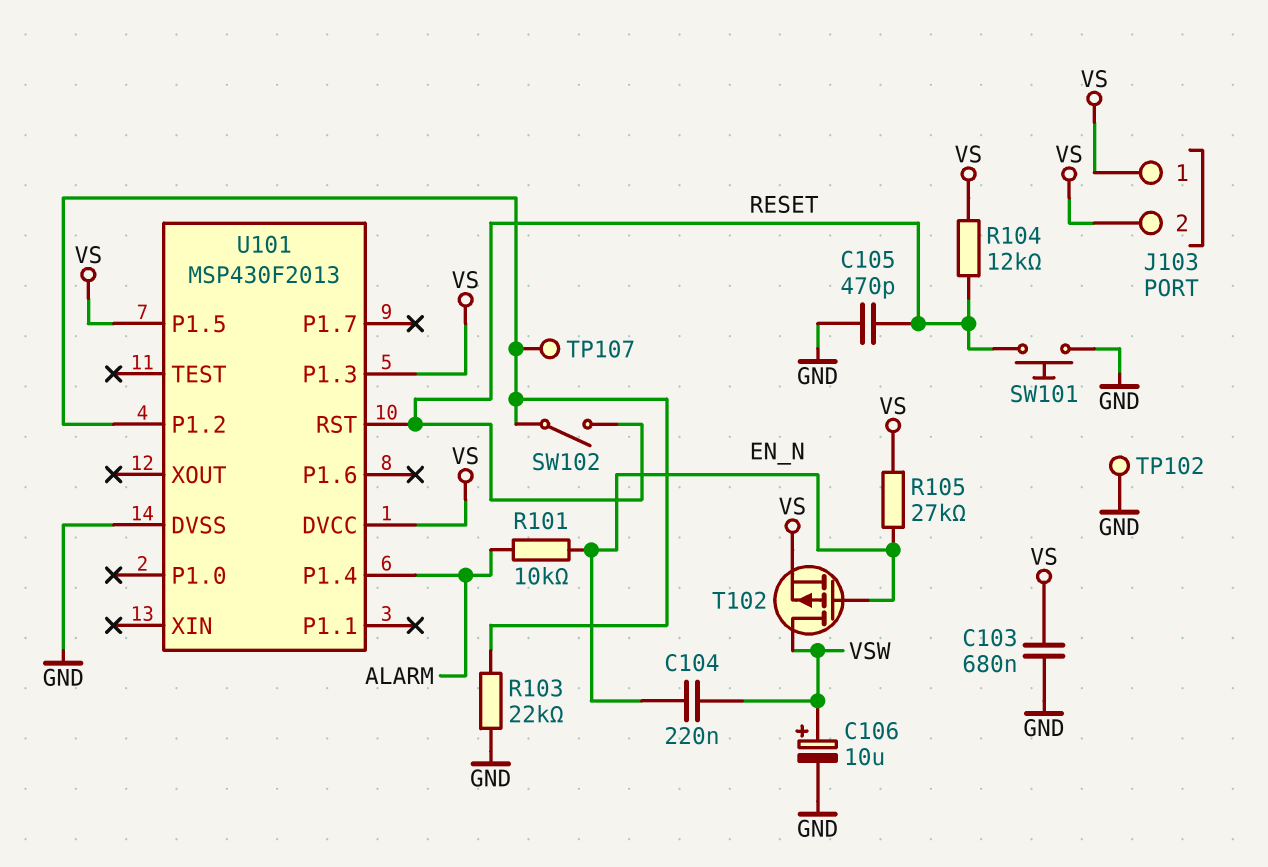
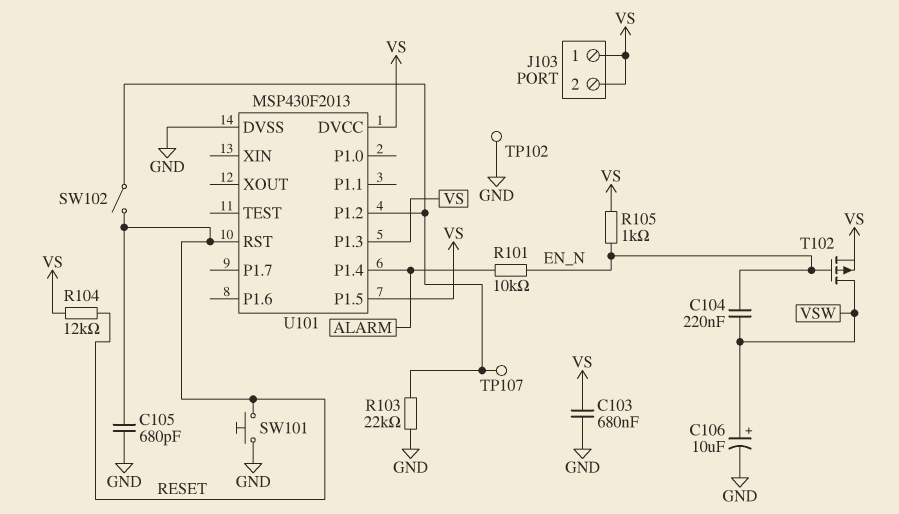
C105: 470pF (GND, RESET) -> 680pF (GND, RESET)
R105: 27k (EN_N, VS) -> 1k (EN_N, VS)

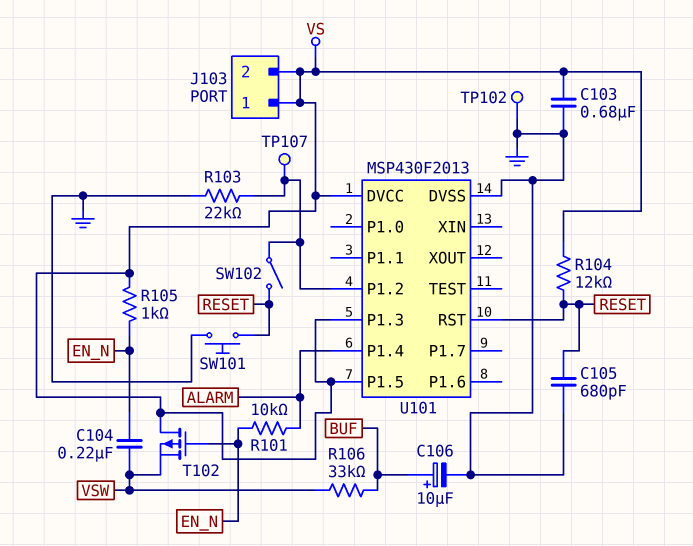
C106: 10uF (plus VSW, minus GND) -> 10uF (plus BUF, minus GND)
R106: none -> 33k (BUF, VSW)
T102: PMOS (G EN_N, D VSW, S VS) -> PMOS (G EN_N, D VS, S VSW)

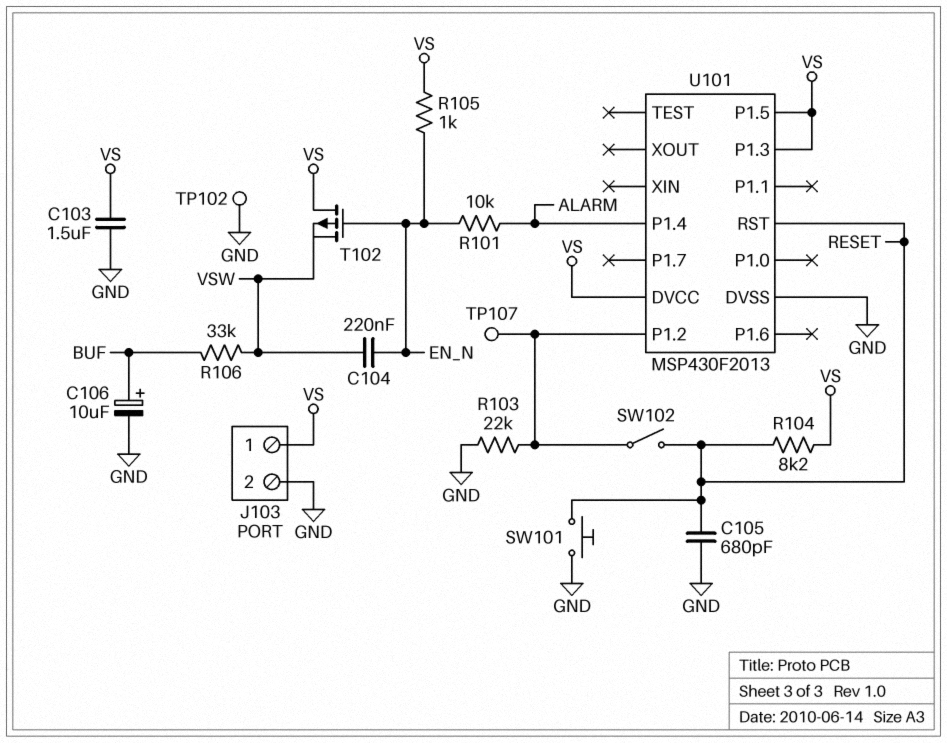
C103: 680nF (GND, VS) -> 1.5uF (GND, VS)
J103 pin 2: VS -> GND
R104: 12k (RESET, VS) -> 8.2k (RESET, VS)

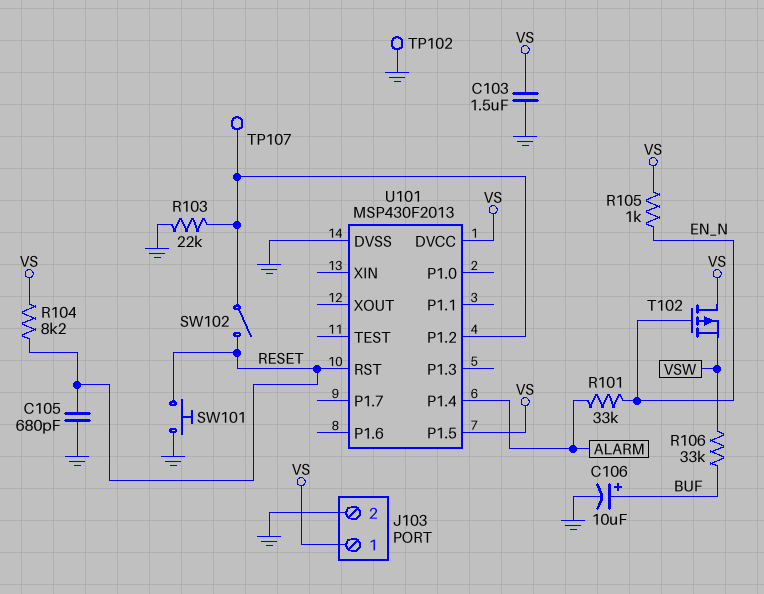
C104: 220nF (EN_N, VSW) -> none
R101: 10k (ALARM, EN_N) -> 33k (ALARM, EN_N)
U101 pin P1.3: VS -> none

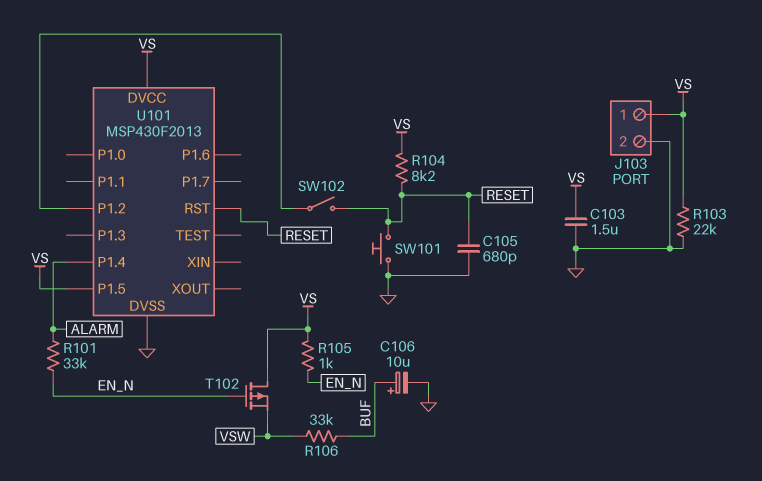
R103: 22k (GND, U101/P1.2) -> 22k (GND, VS)
TP102: test point (GND) -> none
TP107: test point (U101/P1.2) -> none

